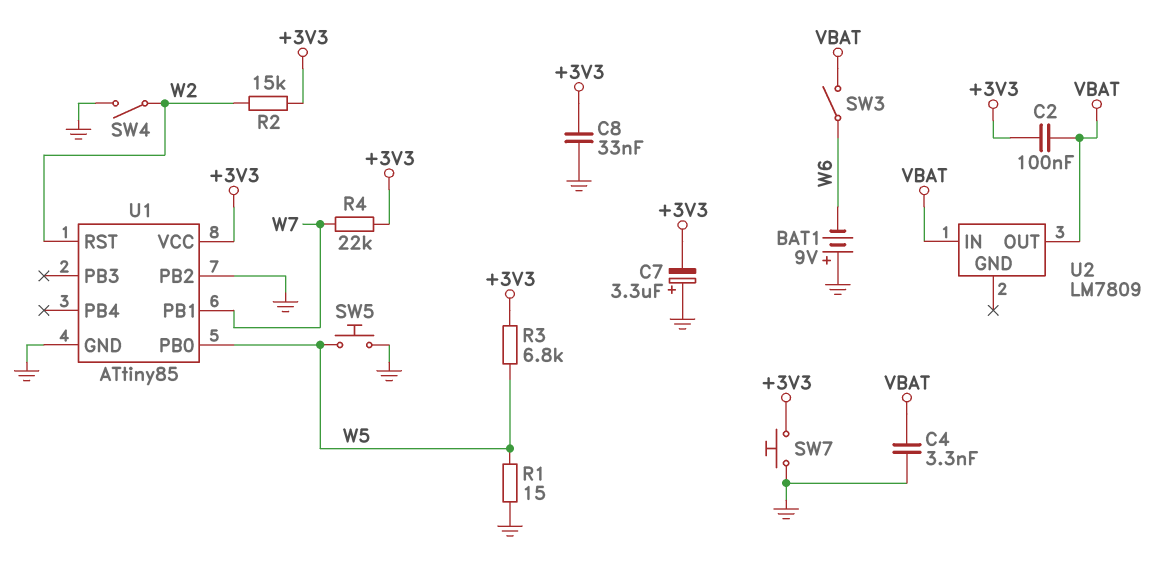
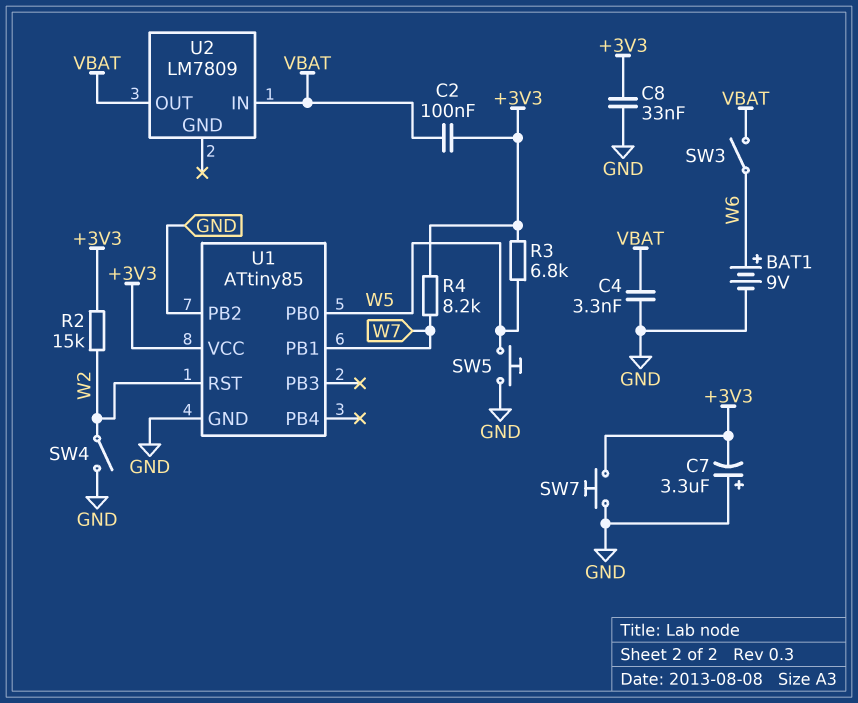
BAT1: 9V (plus GND, minus W6) -> 9V (plus W6, minus GND)
R1: 15 (GND, W5) -> none
R4: 22k (+3V3, W7) -> 8.2k (+3V3, W7)

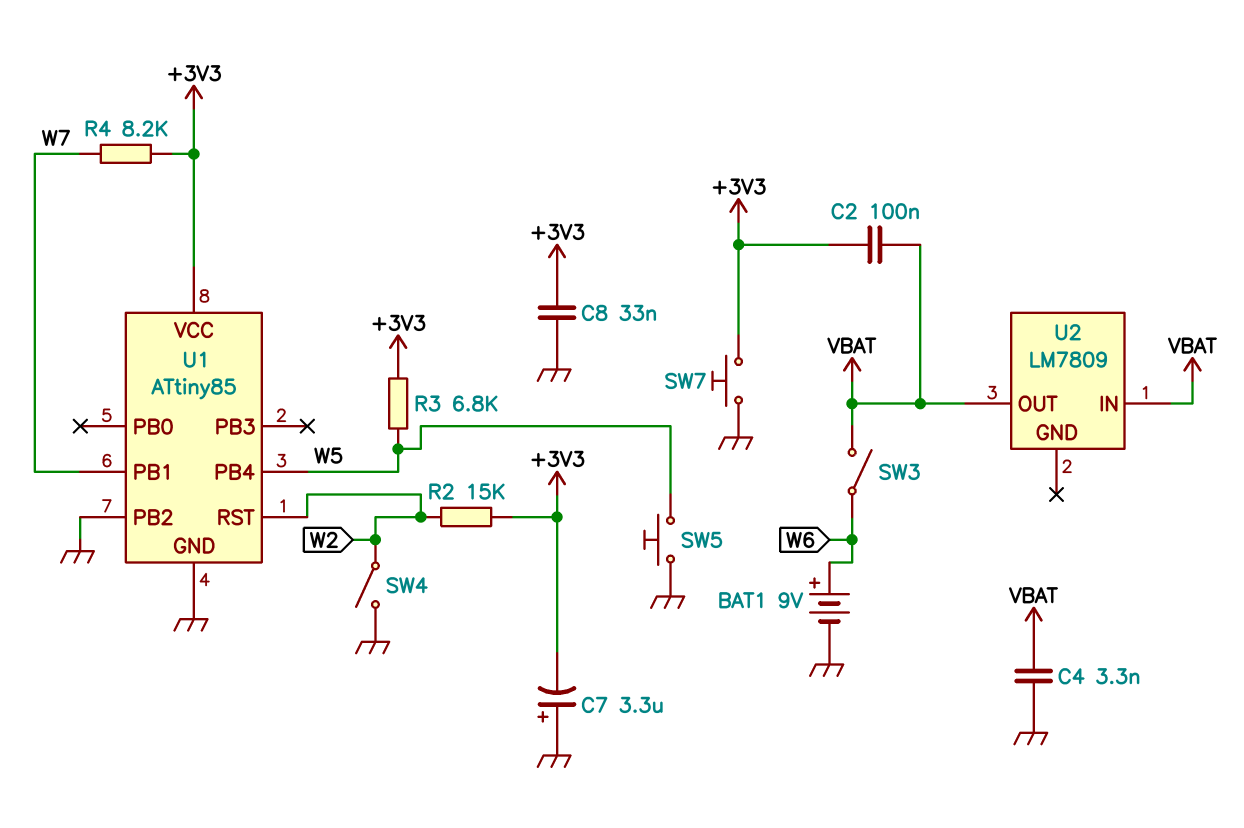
U1 pin PB0: W5 -> none
U1 pin PB4: none -> W5

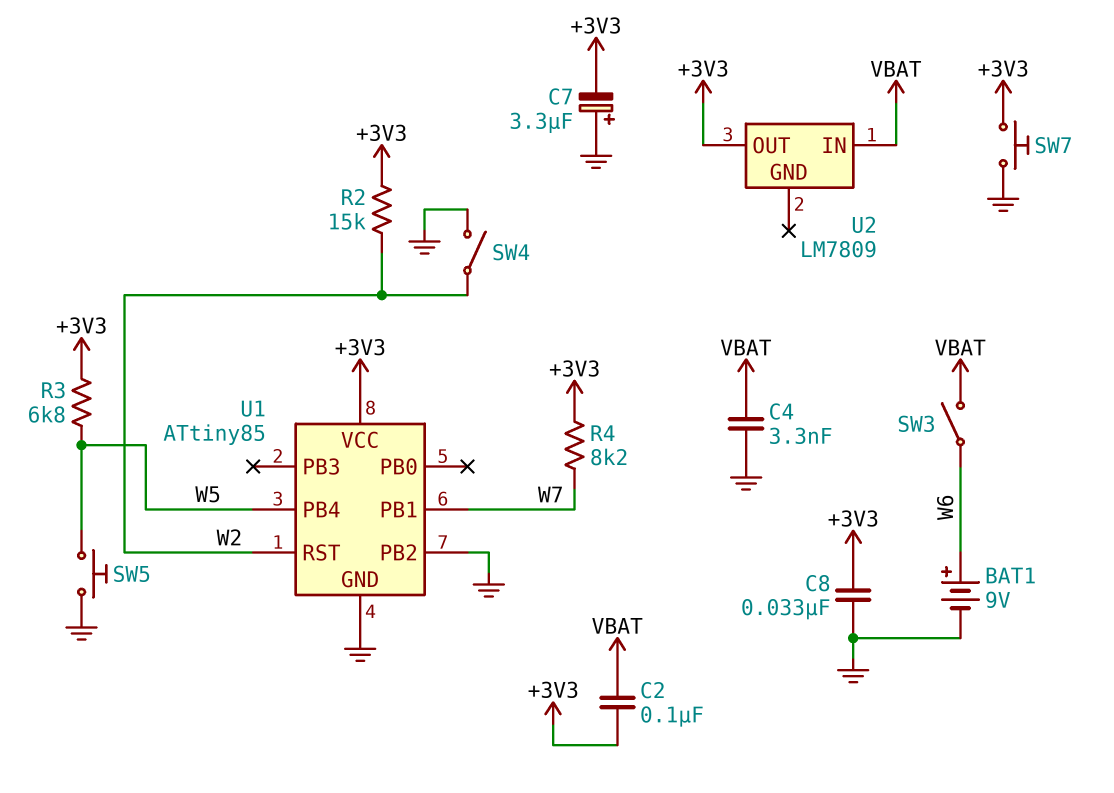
U2 pin OUT: VBAT -> +3V3

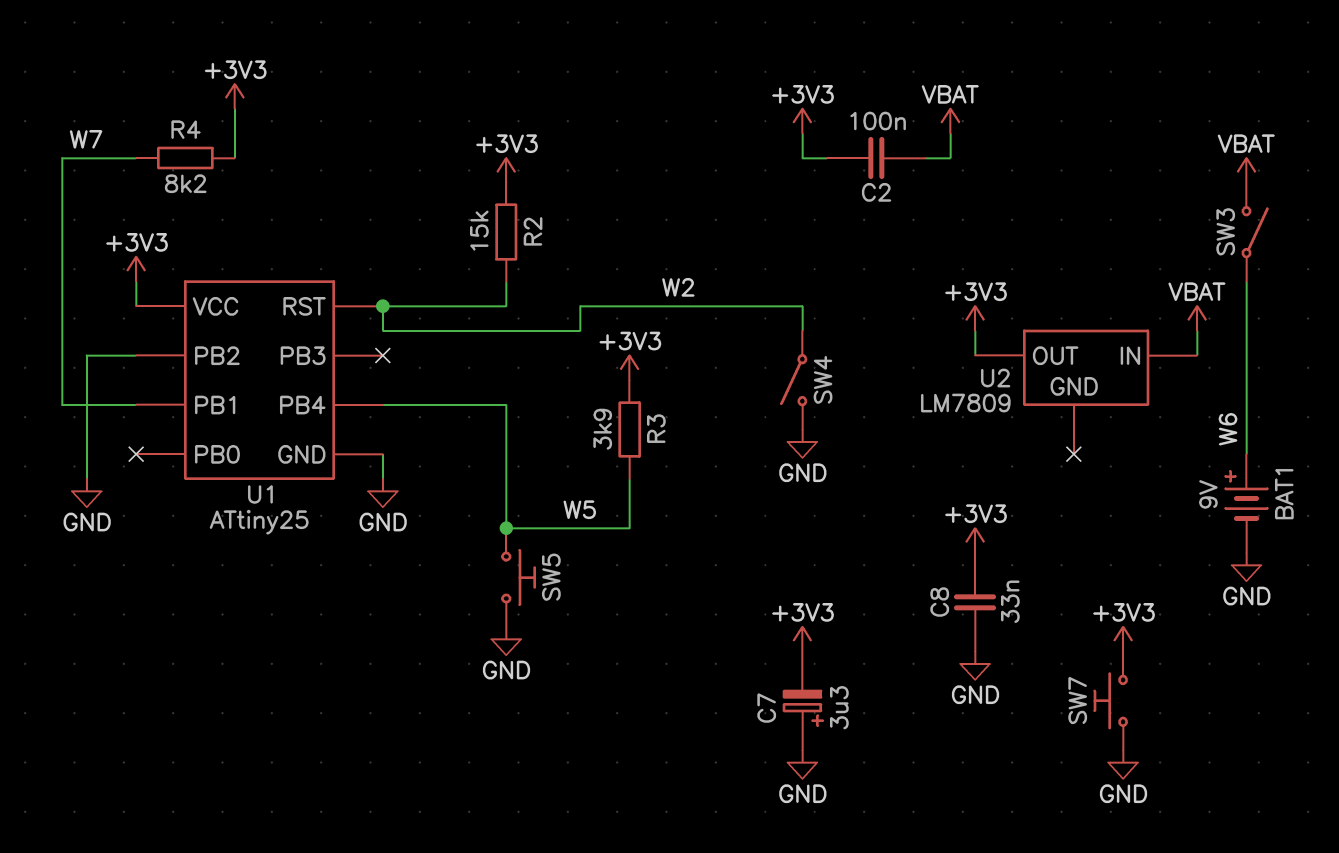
C4: 3.3nF (GND, VBAT) -> none
R3: 6.8k (+3V3, W5) -> 3.9k (+3V3, W5)
U1: ATtiny85 -> ATtiny25

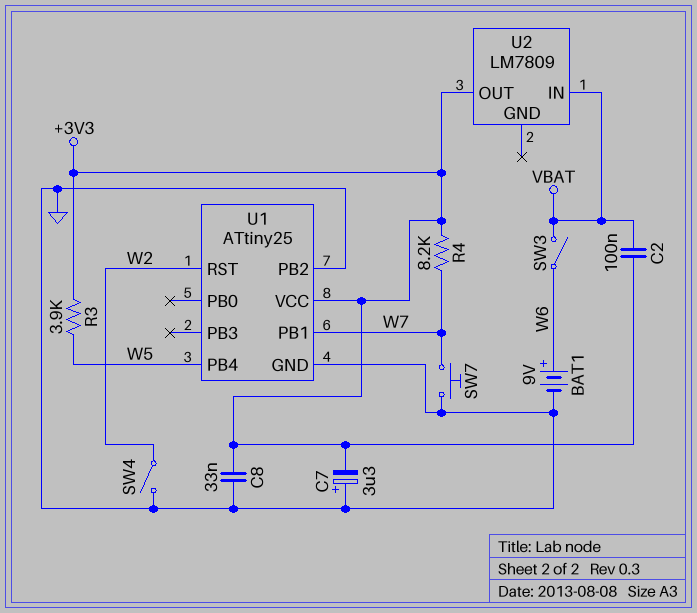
R2: 15k (+3V3, W2) -> none
SW5: button (GND, W5) -> none
SW7: button (+3V3, GND) -> button (GND, W7)

